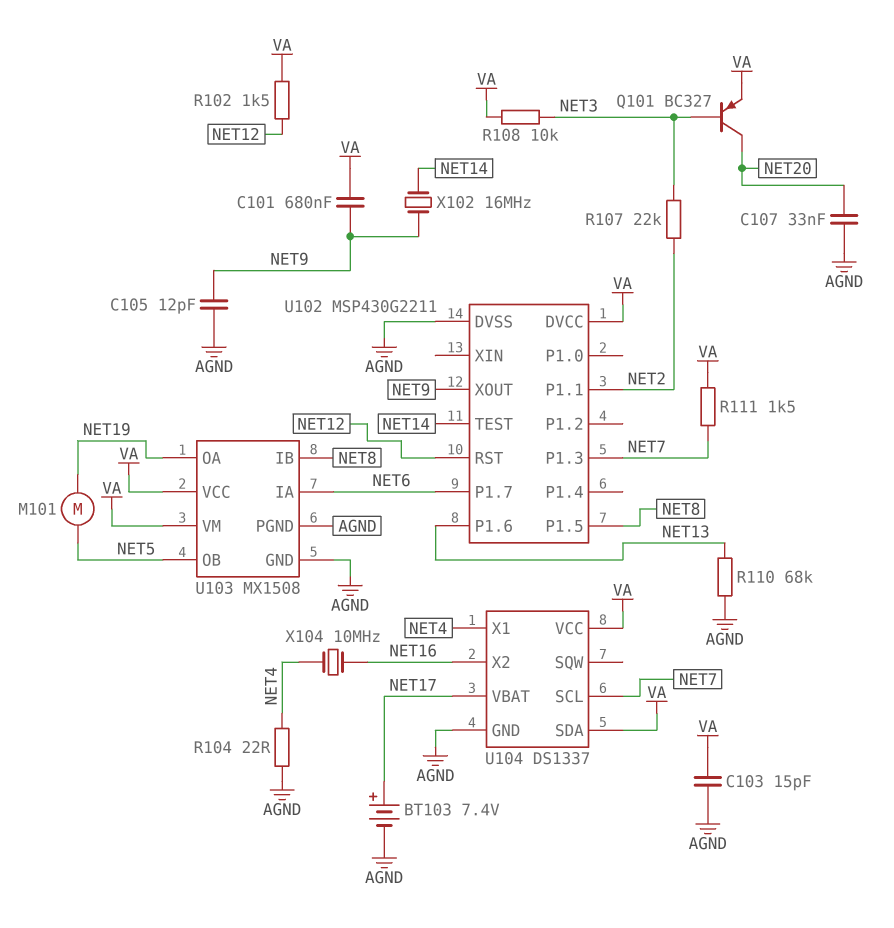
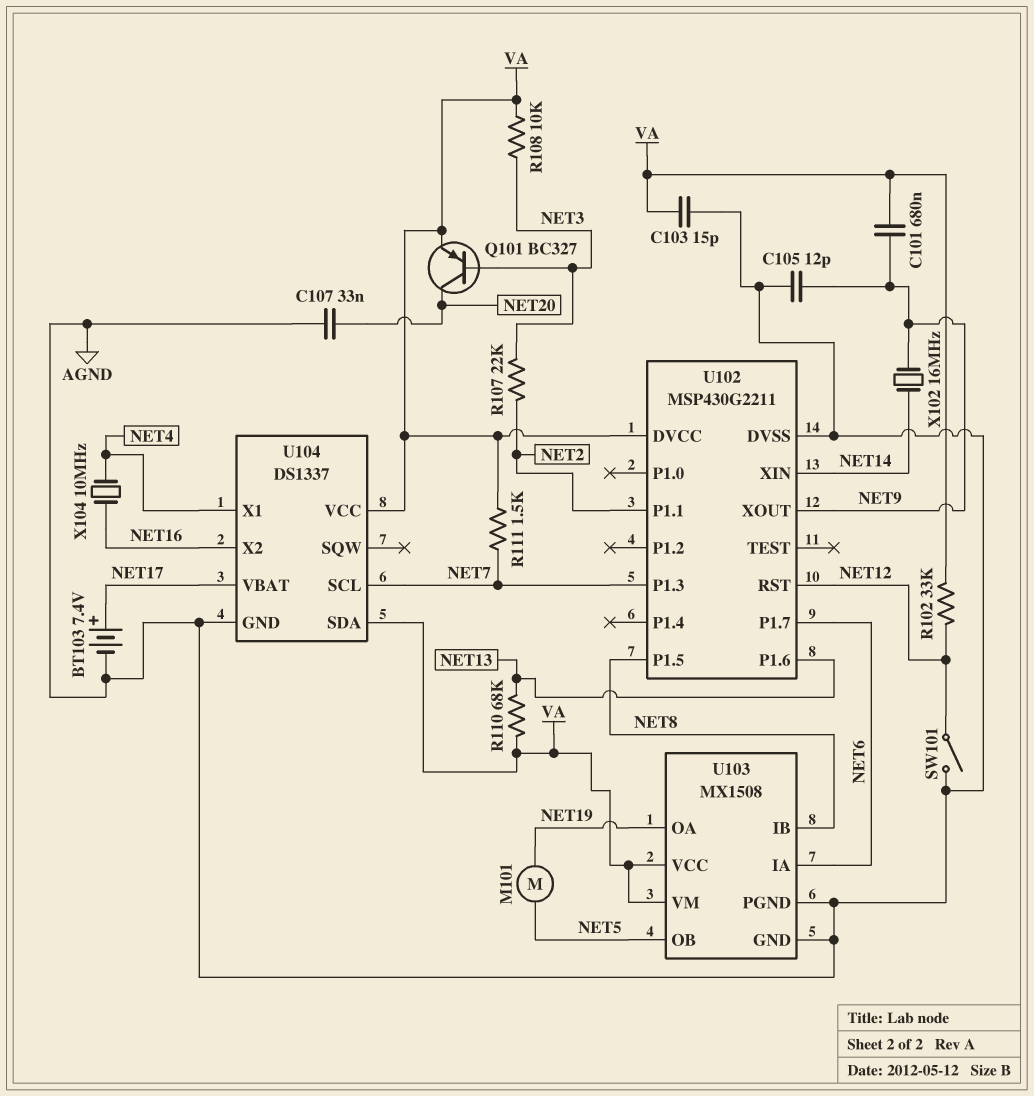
R102: 1.5k (NET12, VA) -> 33k (NET12, VA)
R104: 22 (AGND, NET4) -> none
R110: 68k (AGND, NET13) -> 68k (NET13, VA)
SW101: none -> switch (AGND, NET12)
U102 pin TEST: NET14 -> none
U102 pin XIN: none -> NET14

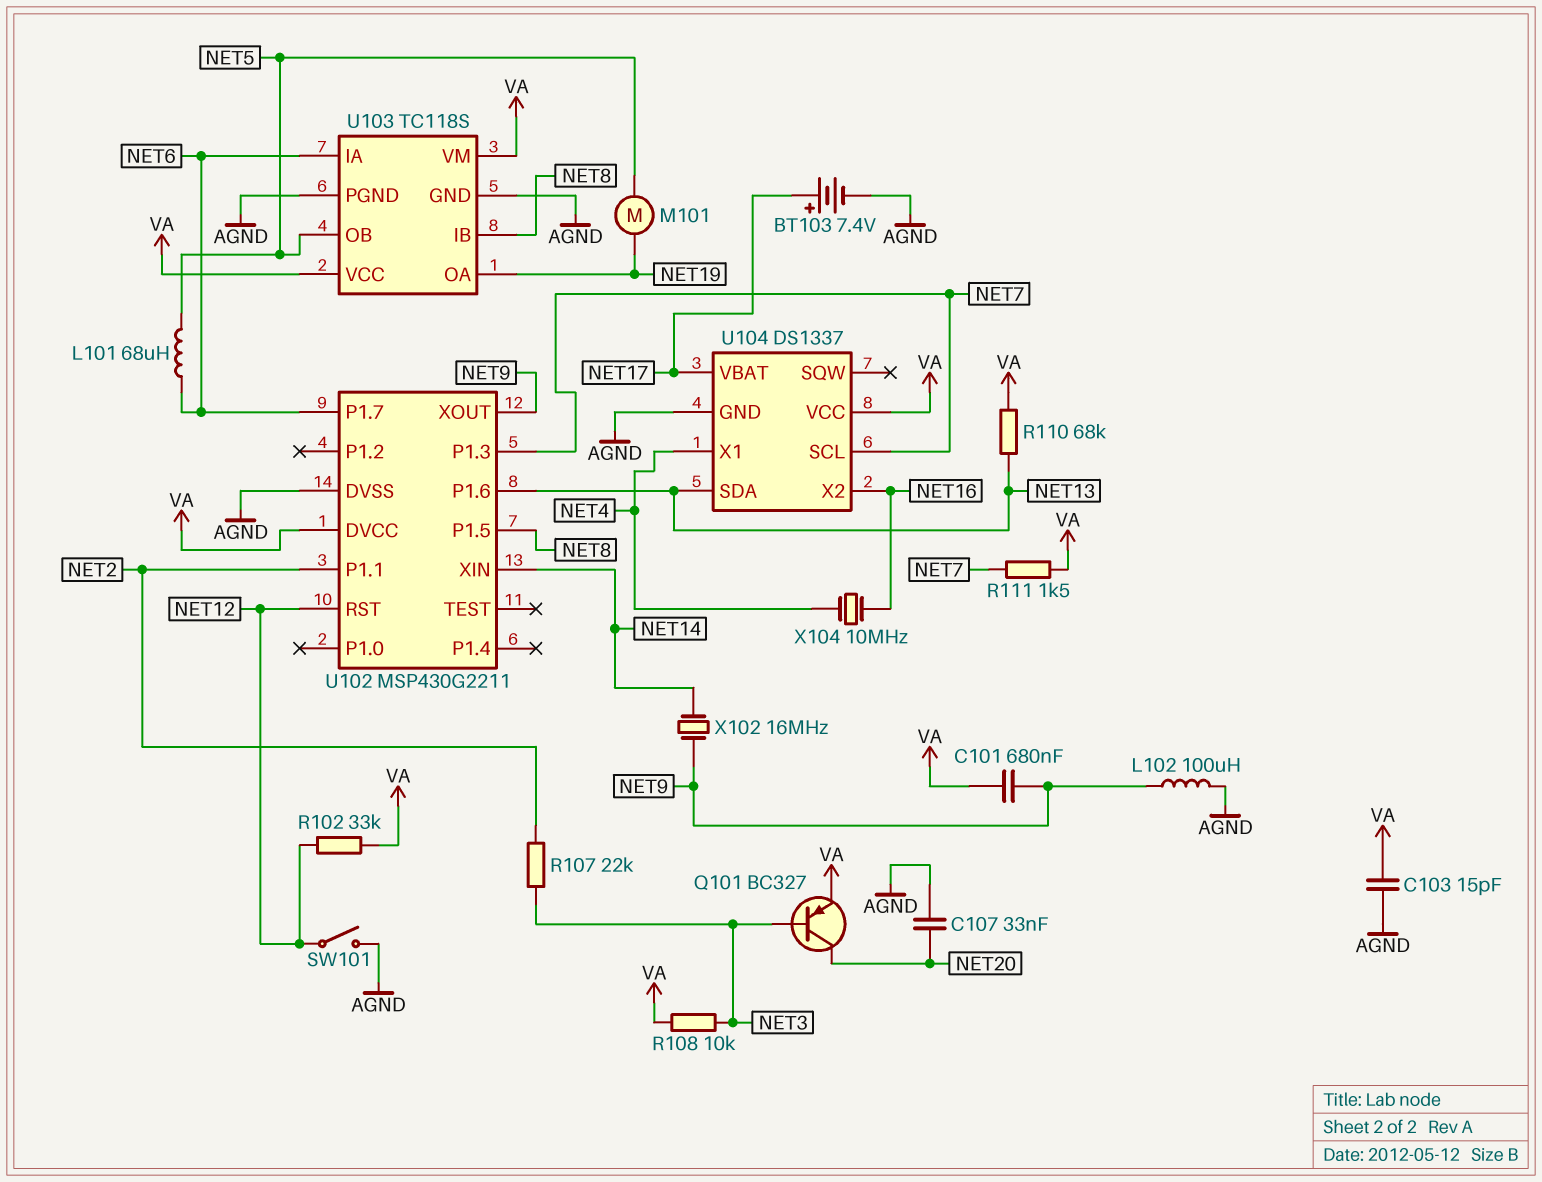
C105: 12pF (AGND, NET9) -> none
L101: none -> 68uH (NET5, NET6)
L102: none -> 100uH (AGND, NET9)
U103: MX1508 -> TC118S
U104 pin SDA: VA -> NET13

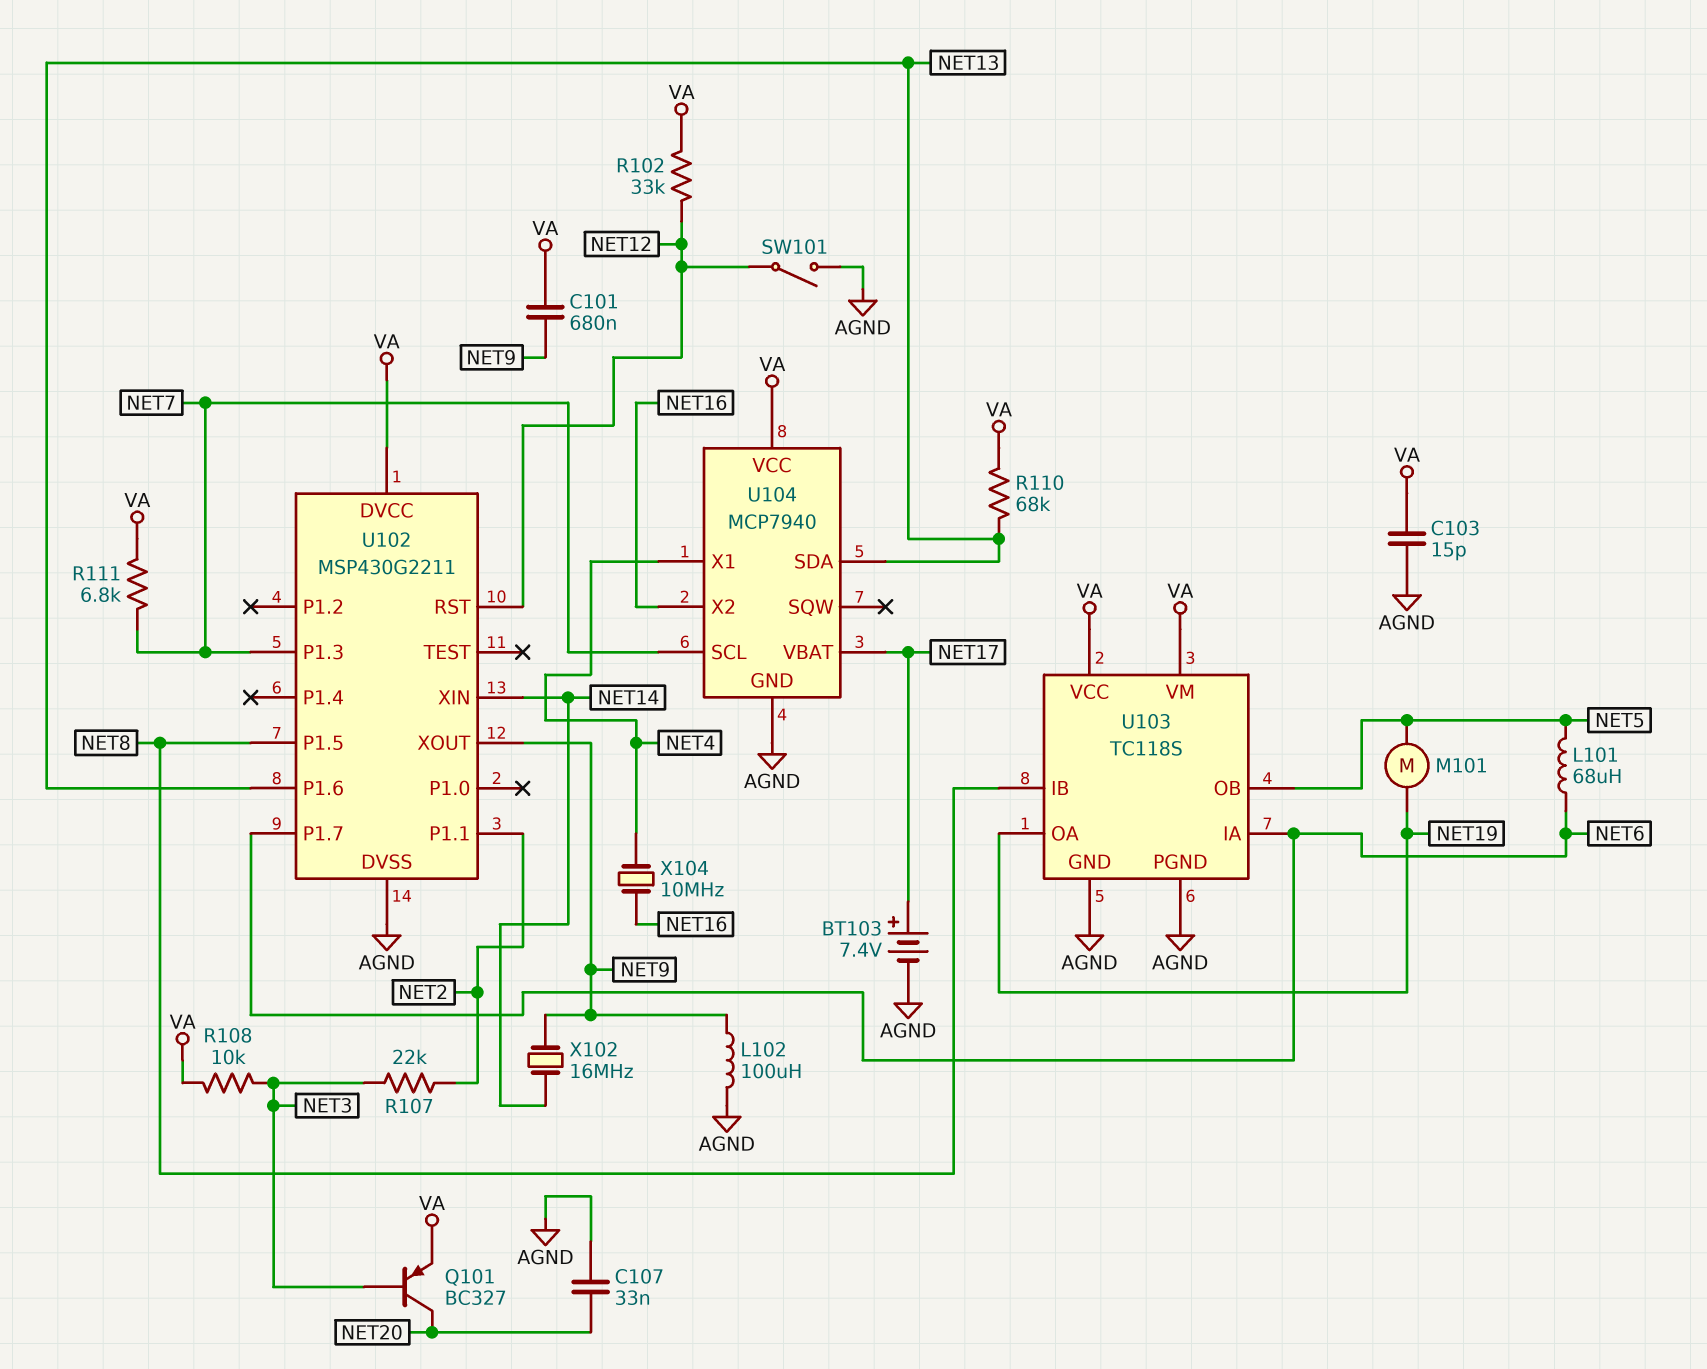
R111: 1.5k (NET7, VA) -> 6.8k (NET7, VA)
U104: DS1337 -> MCP7940

